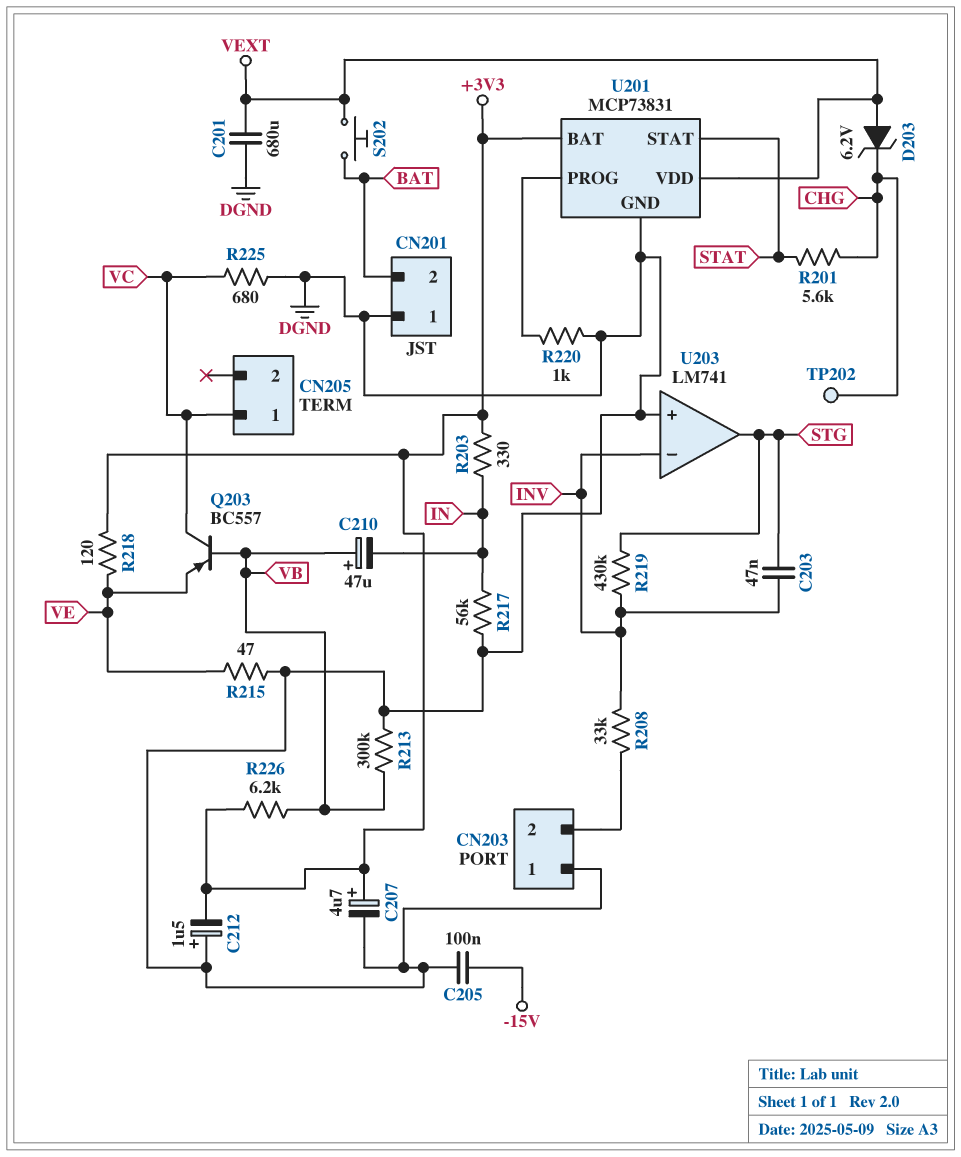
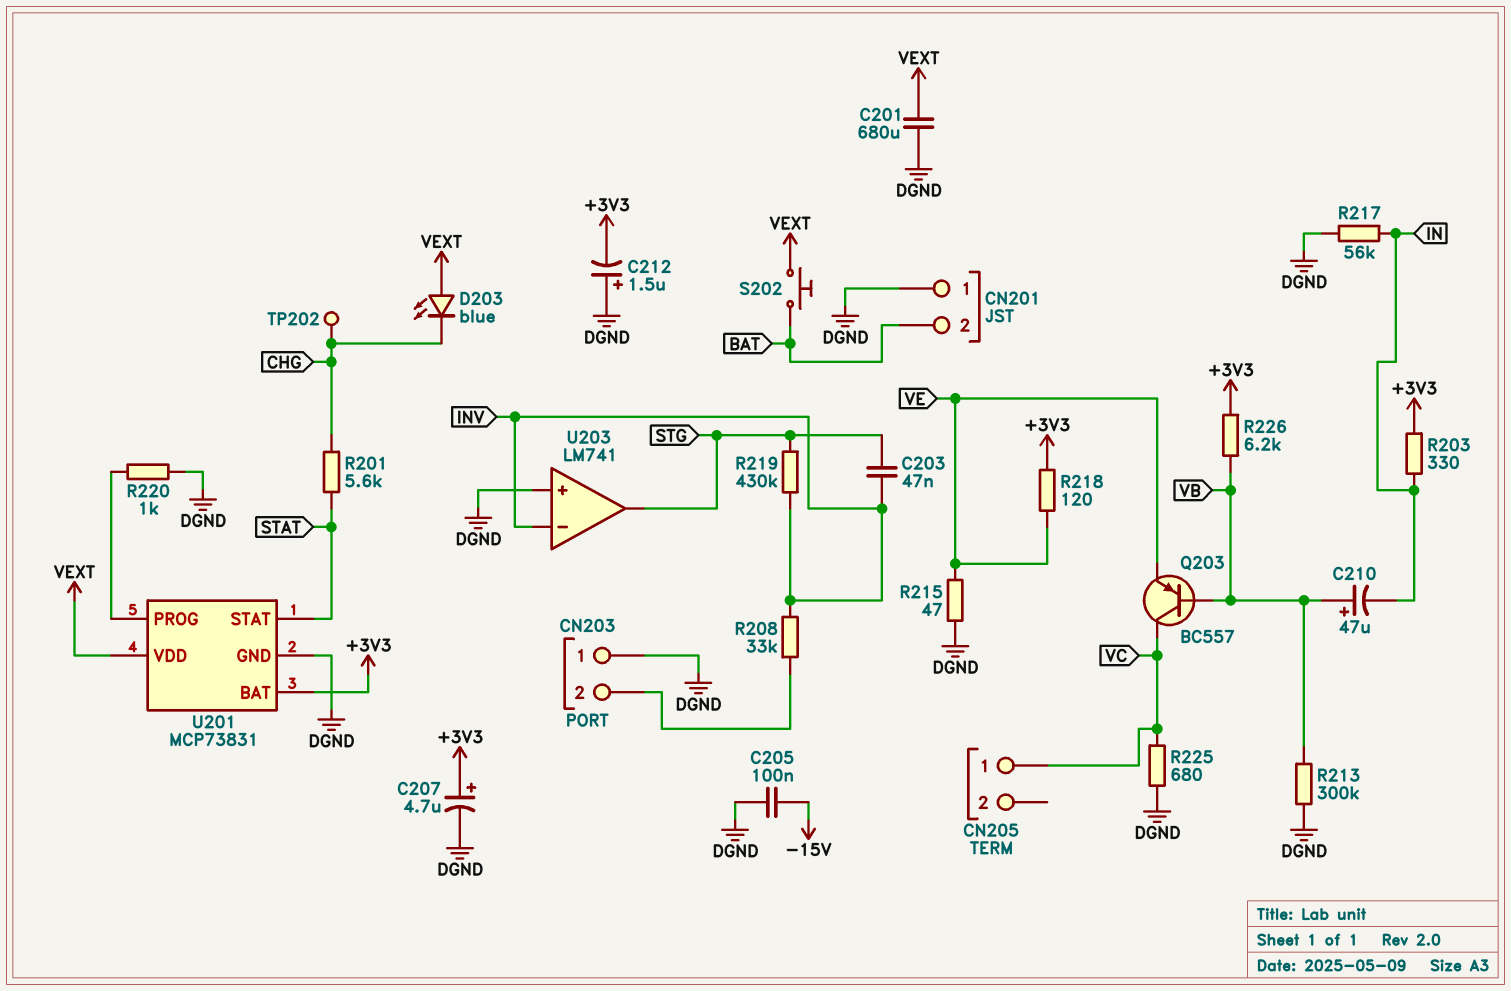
D203: zener 6.2V (A VEXT, K CHG) -> LED blue (A VEXT, K CHG)

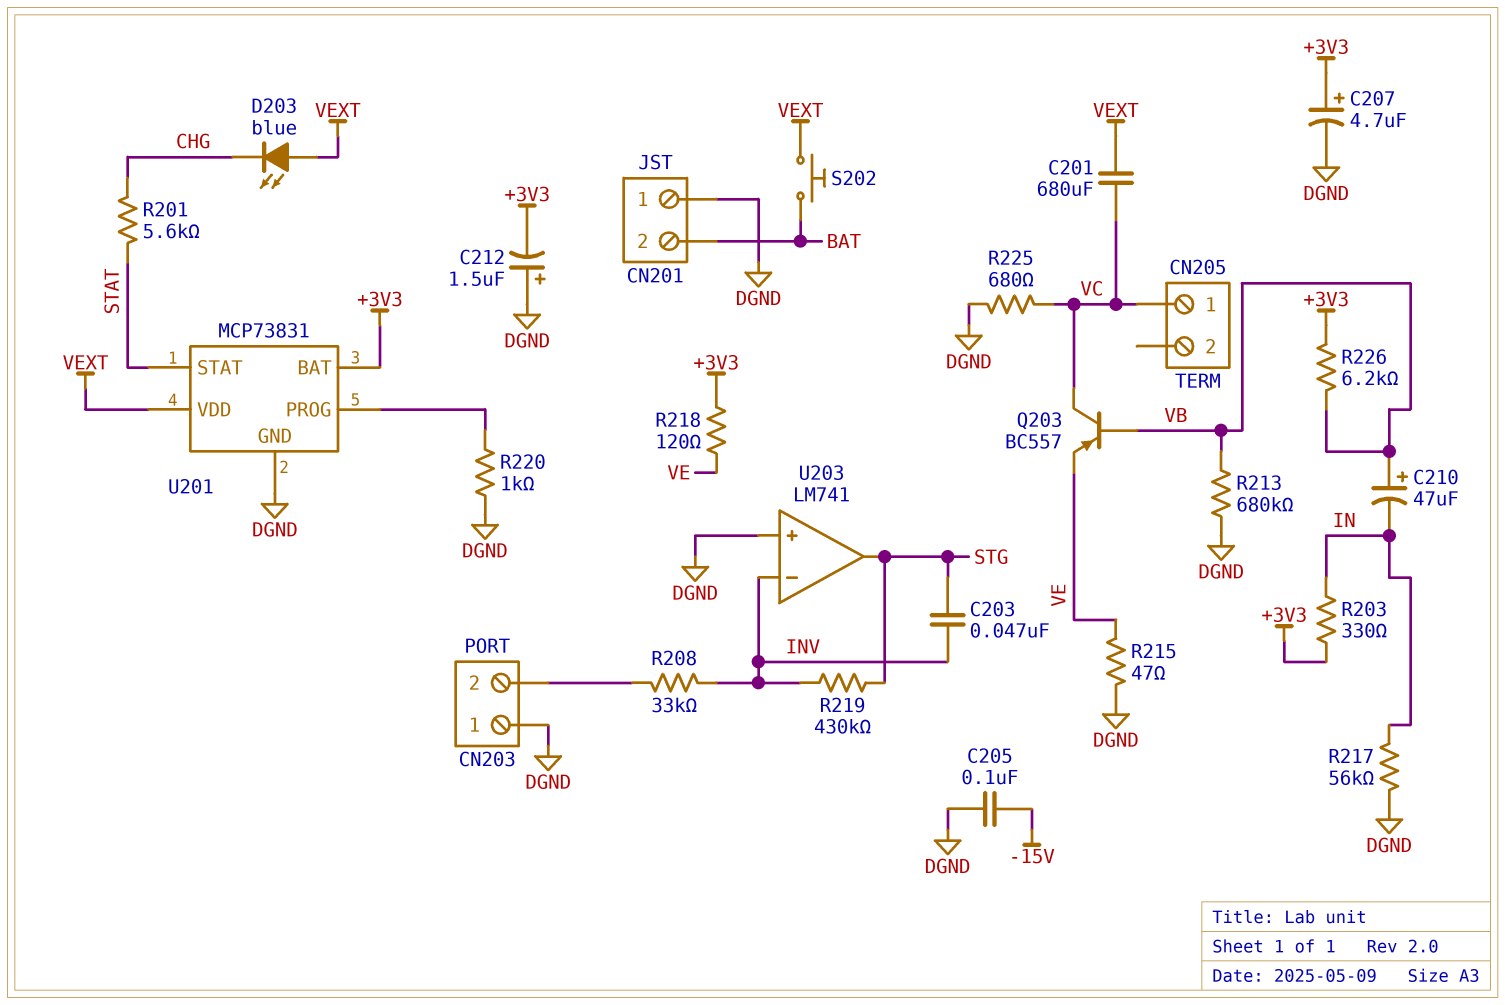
C201: 680uF (DGND, VEXT) -> 680uF (VC, VEXT)
R213: 300k (DGND, VB) -> 680k (DGND, VB)
TP202: test point (CHG) -> none

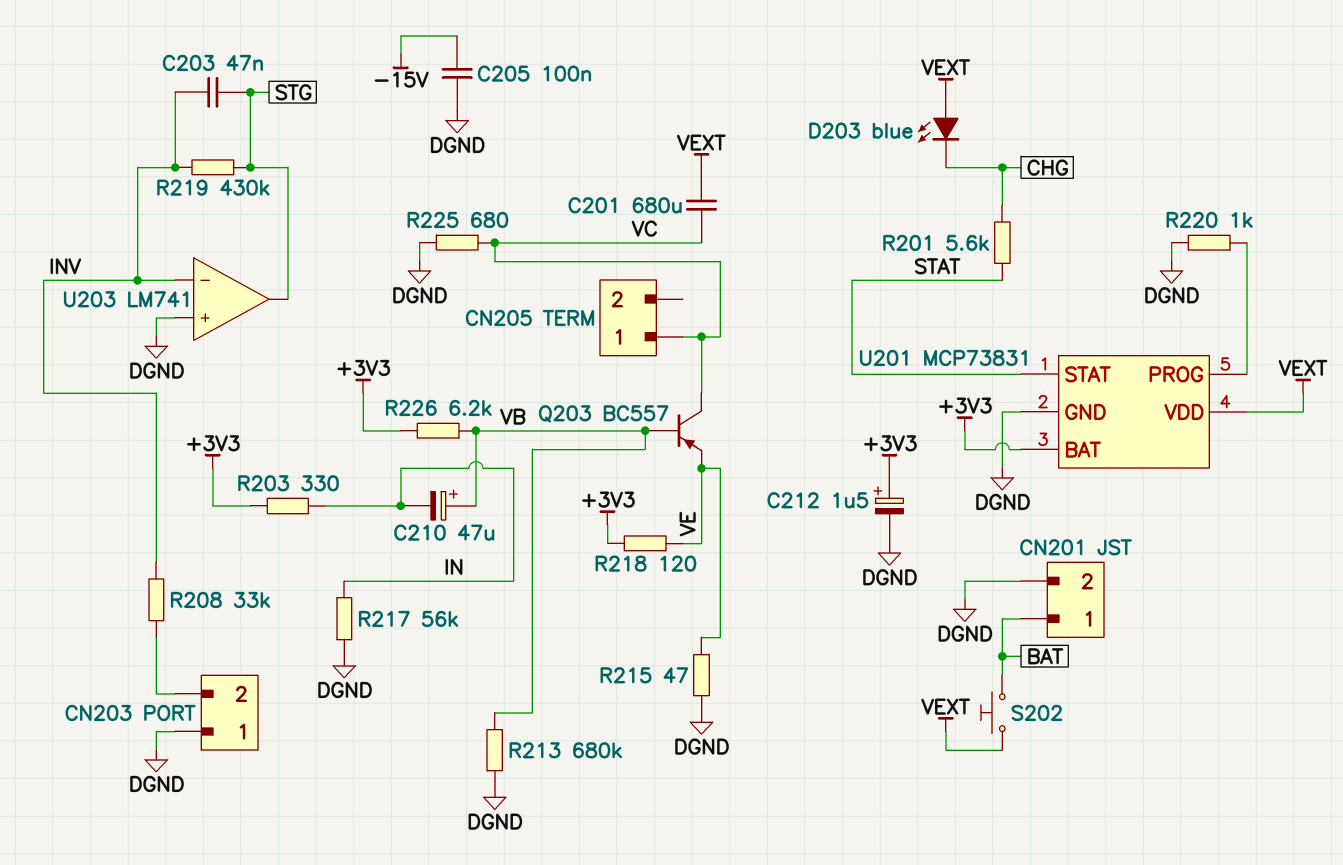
C207: 4.7uF (plus +3V3, minus DGND) -> none
C212: 1.5uF (plus DGND, minus +3V3) -> 1.5uF (plus +3V3, minus DGND)
CN201 pin 1: DGND -> BAT
CN201 pin 2: BAT -> DGND

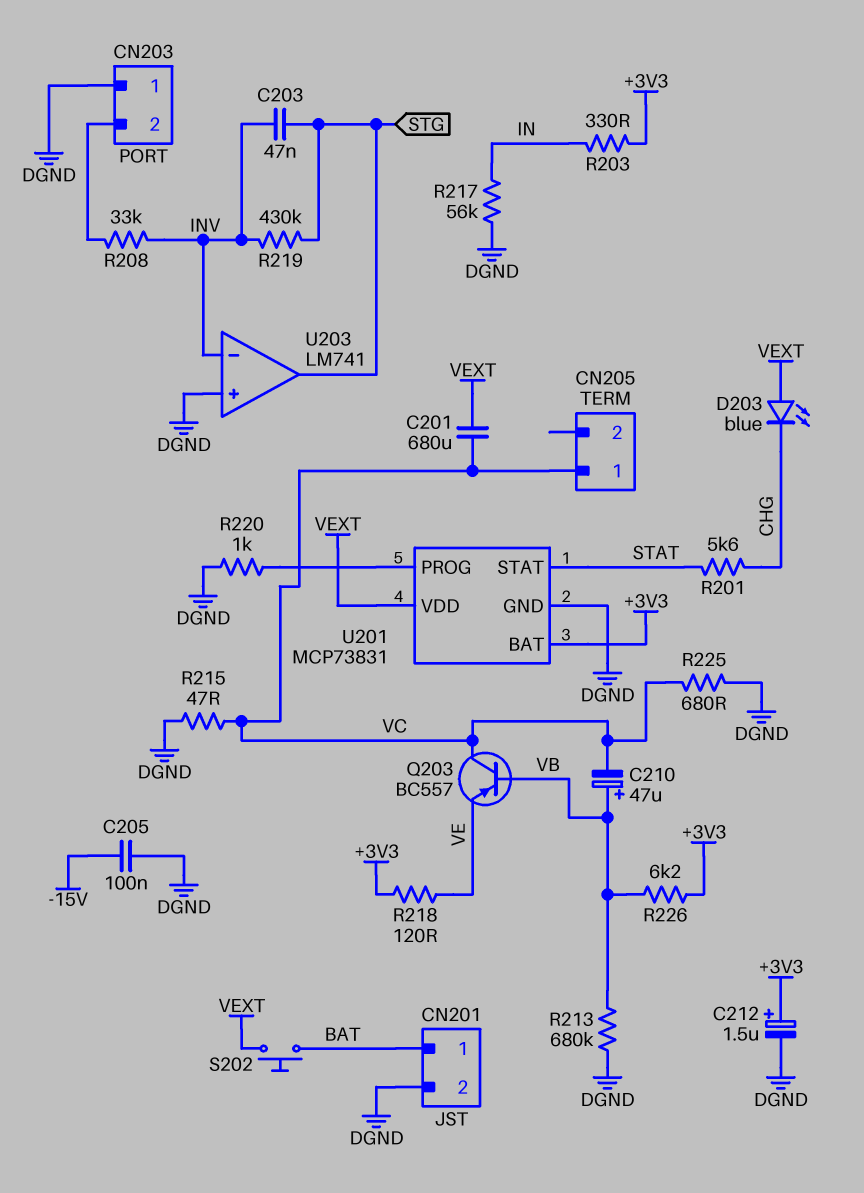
C210: 47uF (plus VB, minus IN) -> 47uF (plus VB, minus VC)
R215: 47 (DGND, VE) -> 47 (DGND, VC)

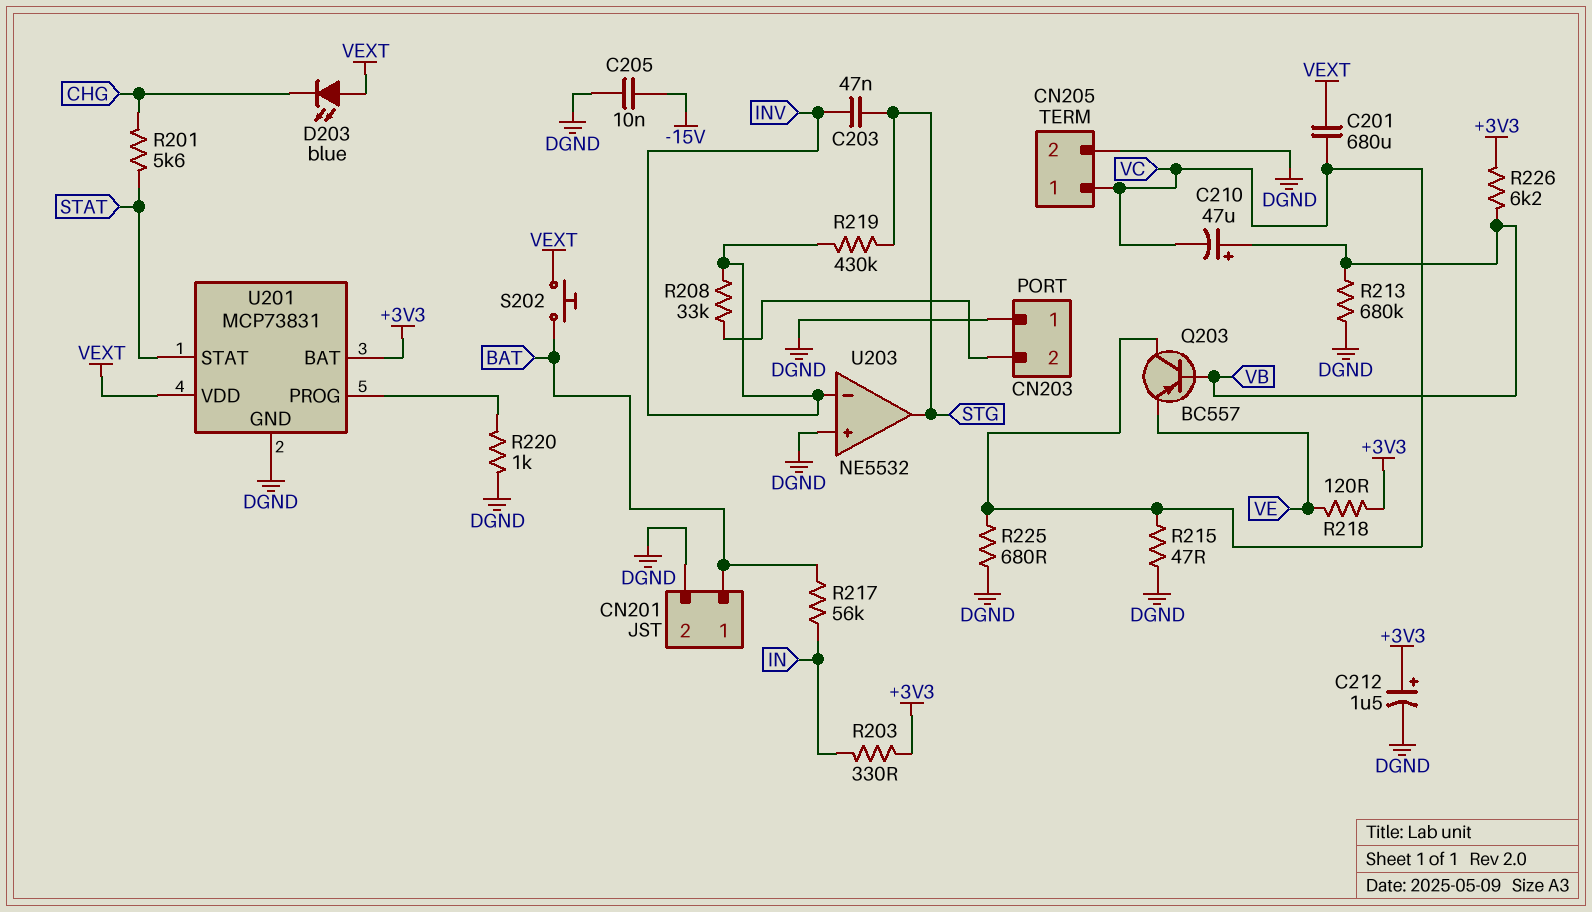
C205: 100nF (-15V, DGND) -> 10nF (-15V, DGND)
CN205 pin 2: none -> DGND
R217: 56k (DGND, IN) -> 56k (BAT, IN)
U203: LM741 -> NE5532

